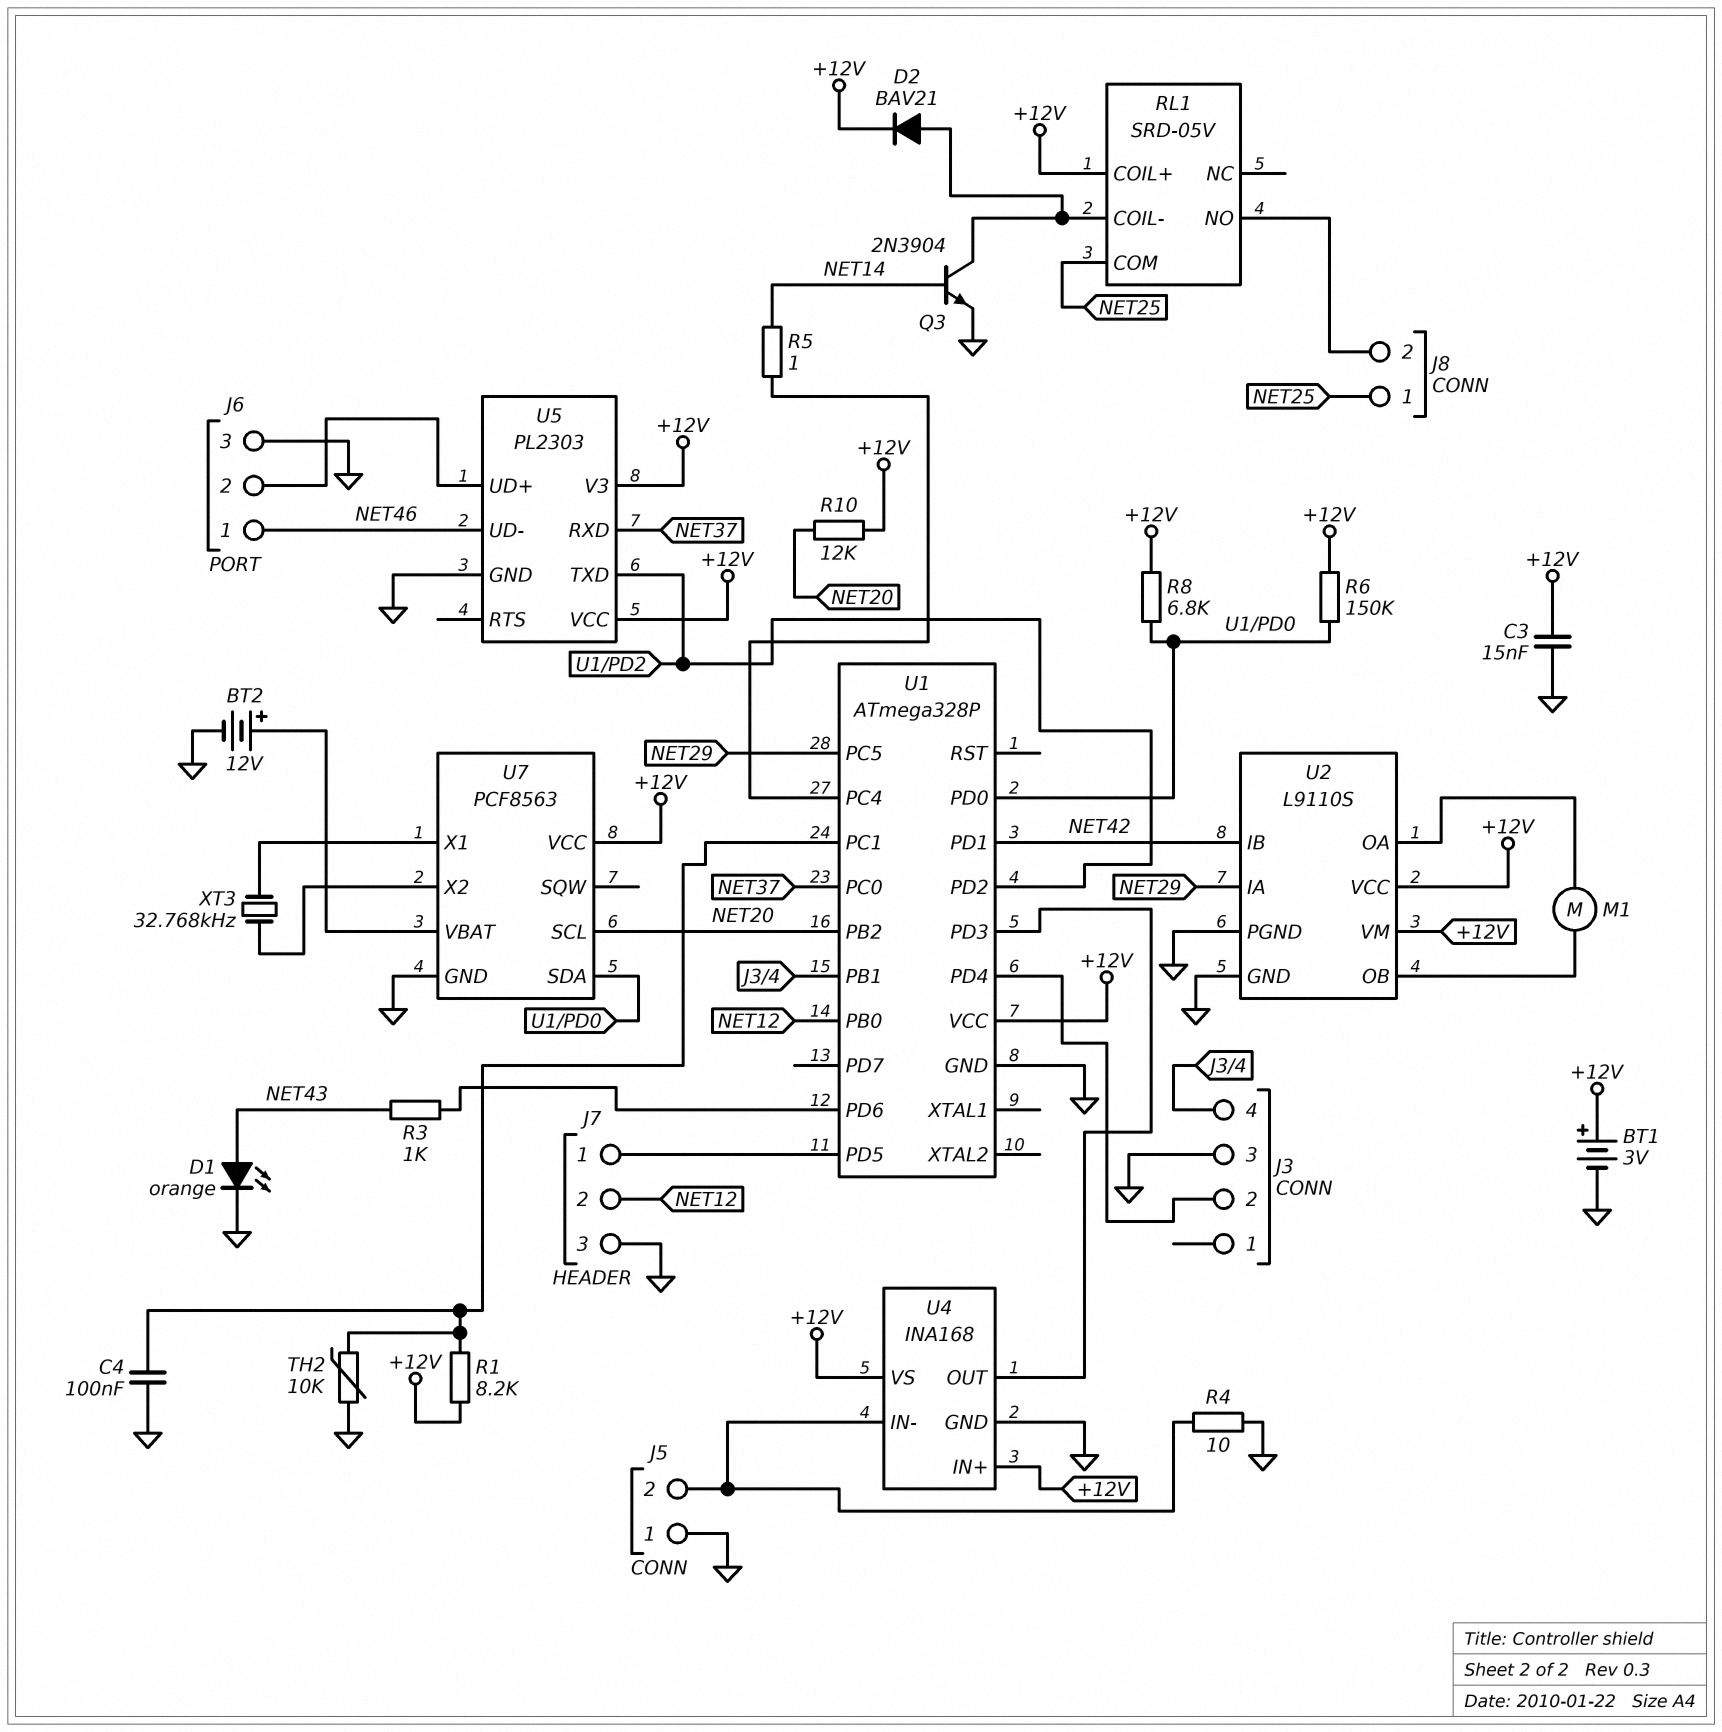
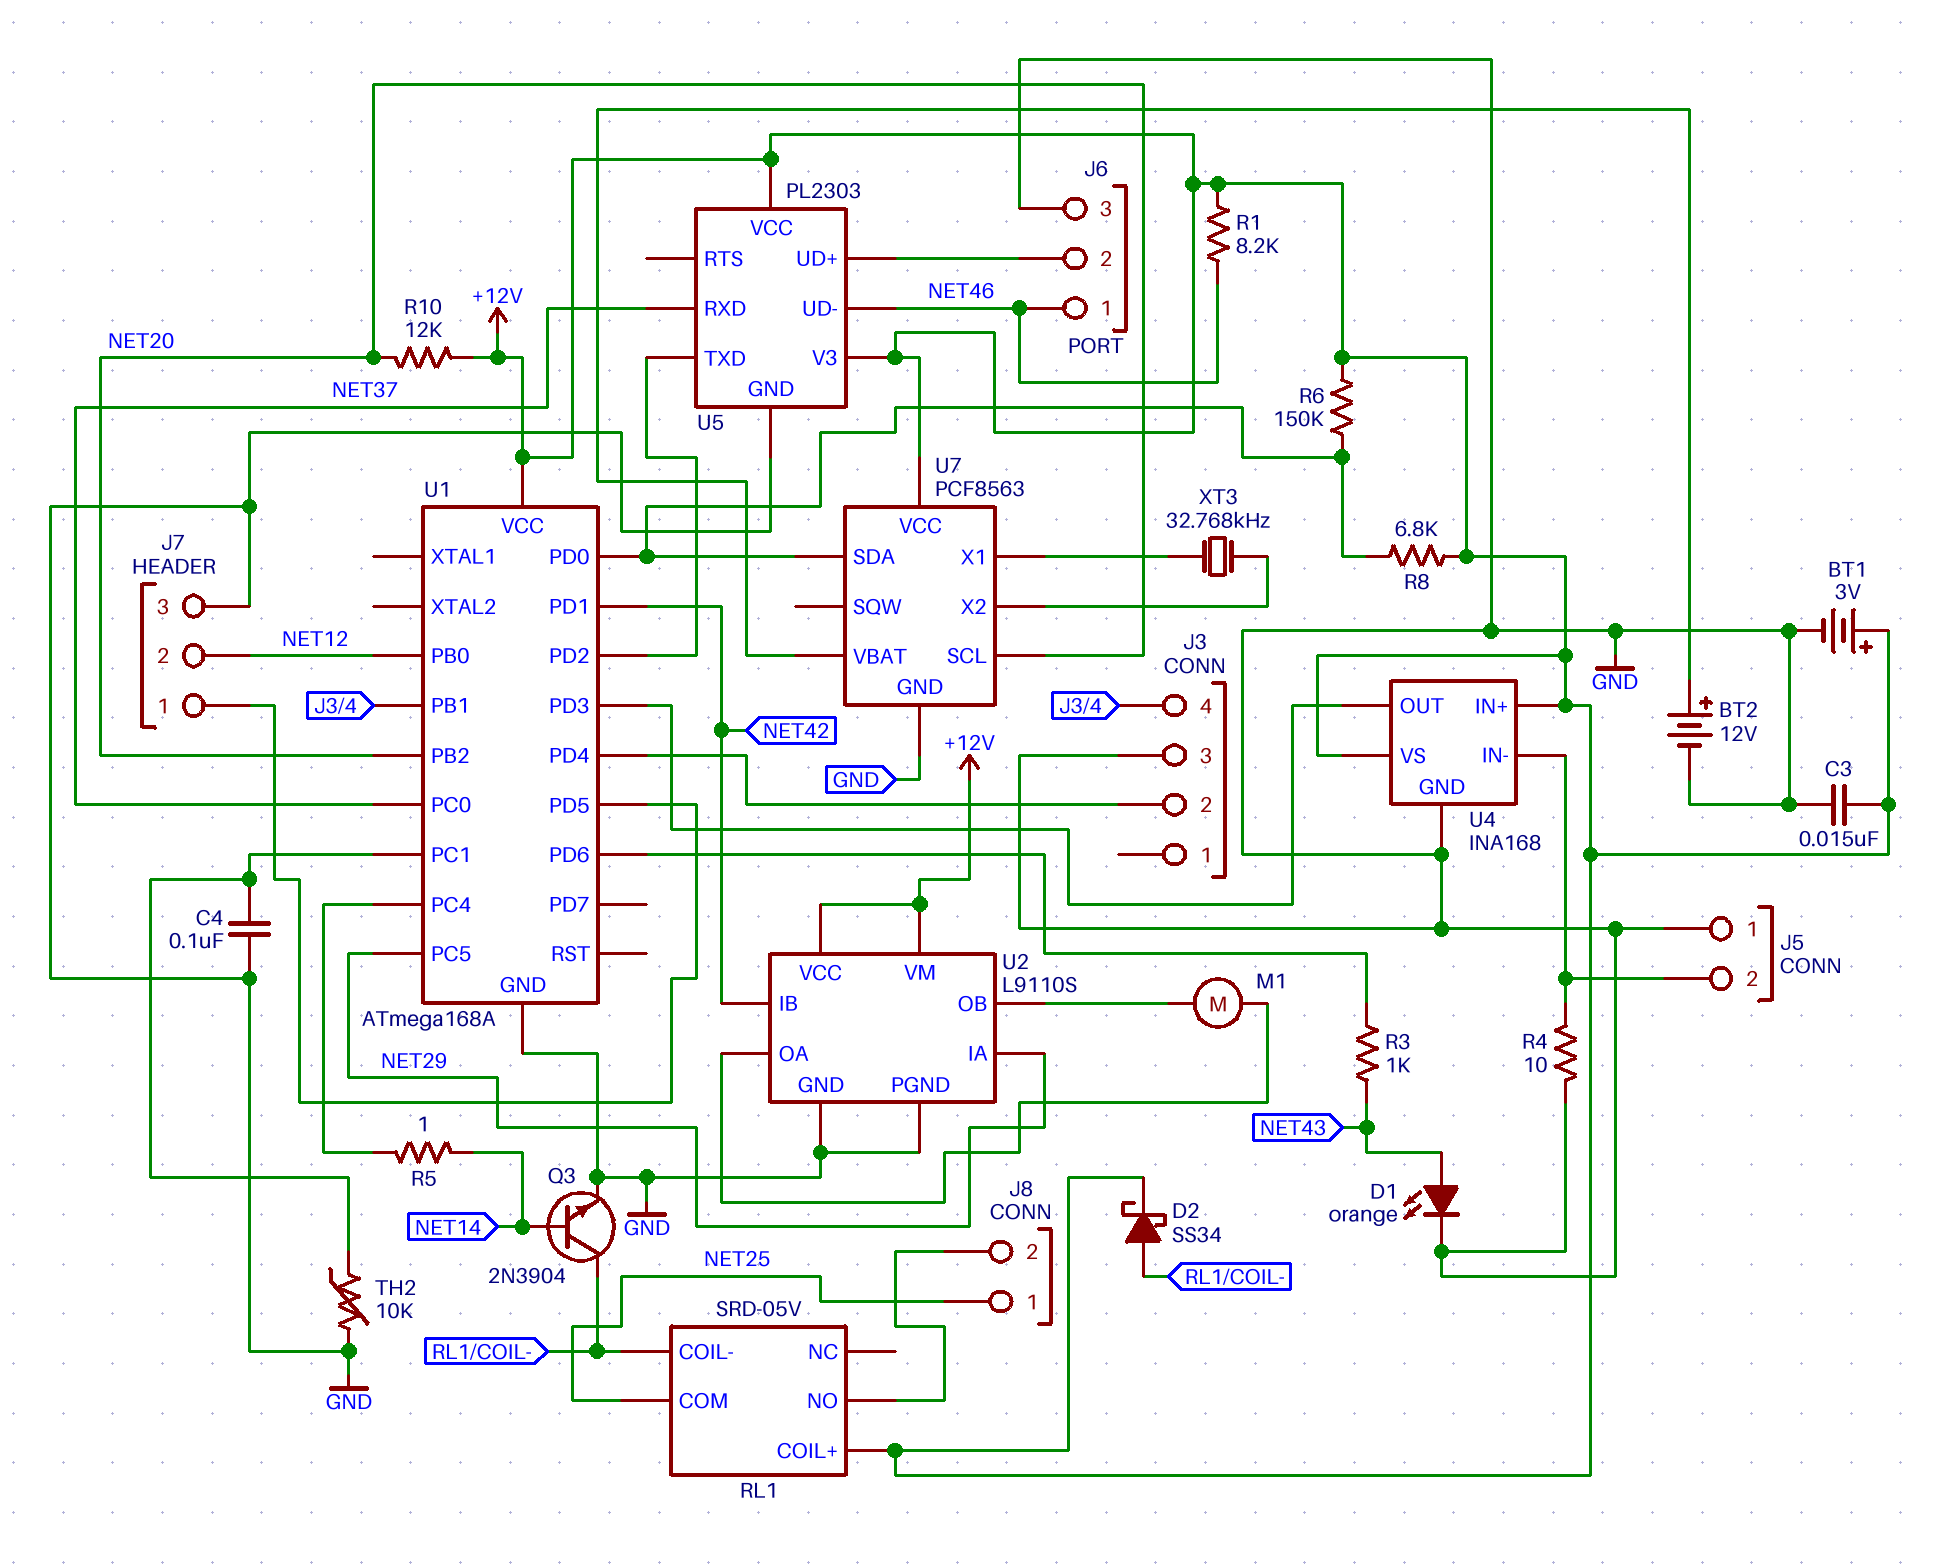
D2: diode BAV21 (A RL1/COIL-, K +12V) -> schottky SS34 (A RL1/COIL-, K +12V)
R1: 8.2k (+12V, U1/PC1) -> 8.2k (+12V, NET46)
U1: ATmega328P -> ATmega168A

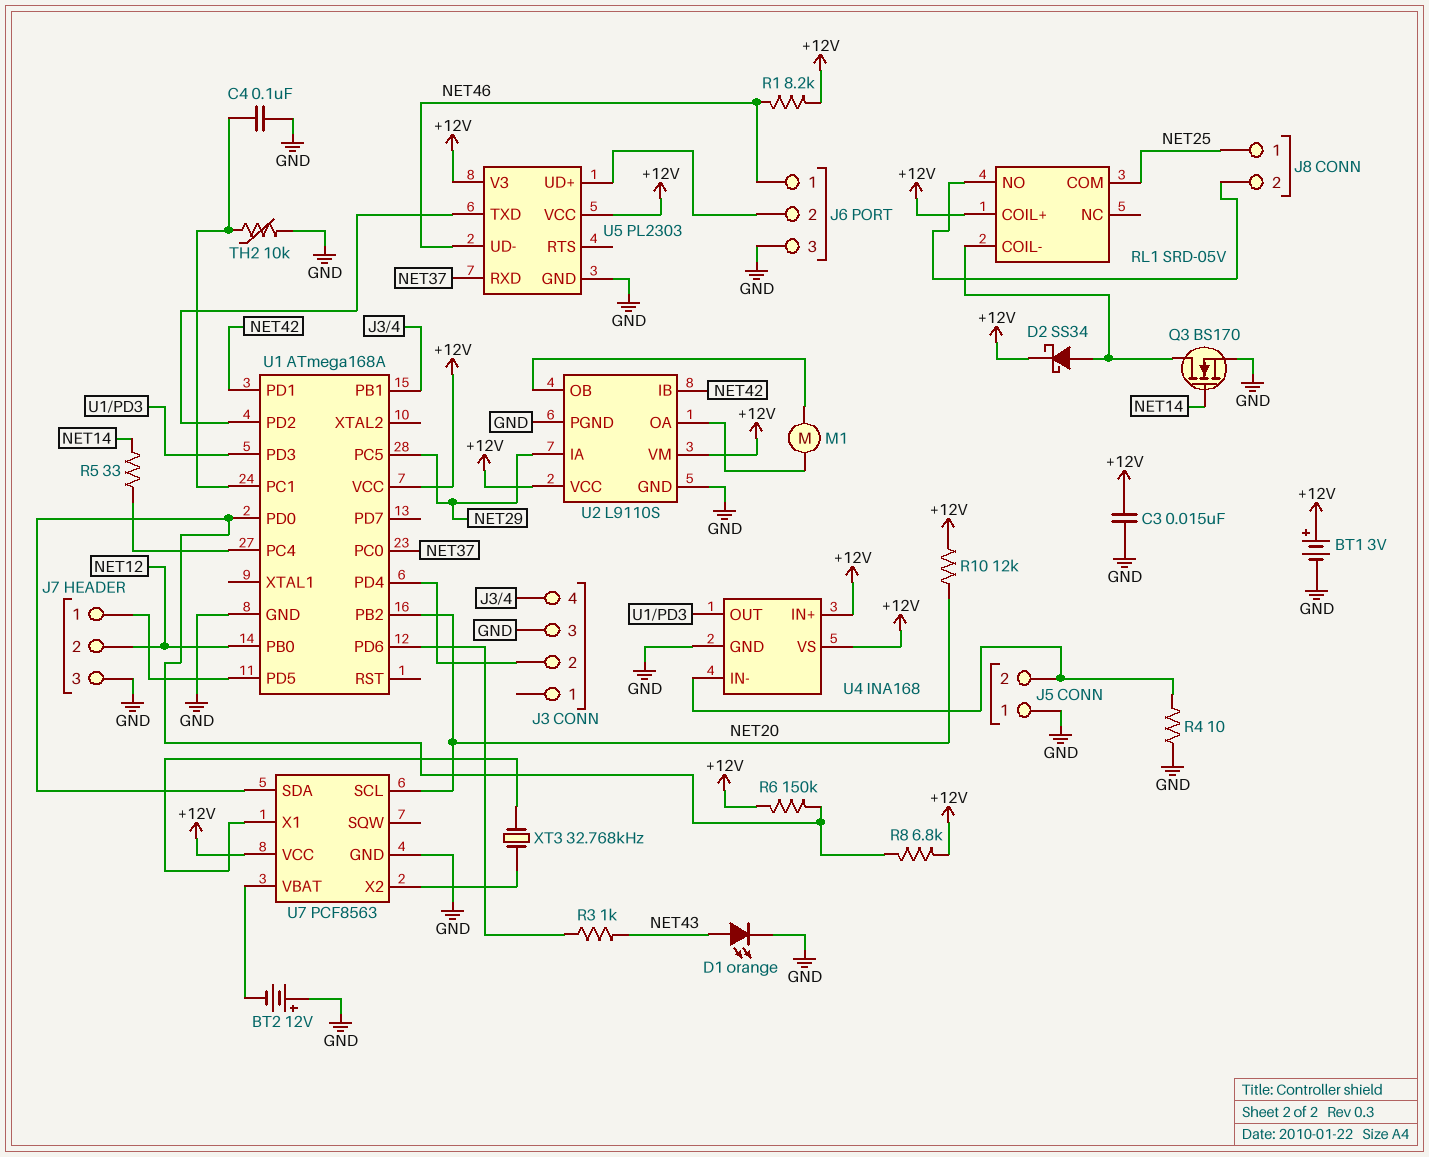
BT2: 12V (plus U7/VBAT, minus GND) -> 12V (plus GND, minus U7/VBAT)
Q3: NPN 2N3904 (B NET14, C RL1/COIL-, E GND) -> NMOS BS170 (G NET14, D RL1/COIL-, S GND)
R5: 1 (NET14, U1/PC4) -> 33 (NET14, U1/PC4)

